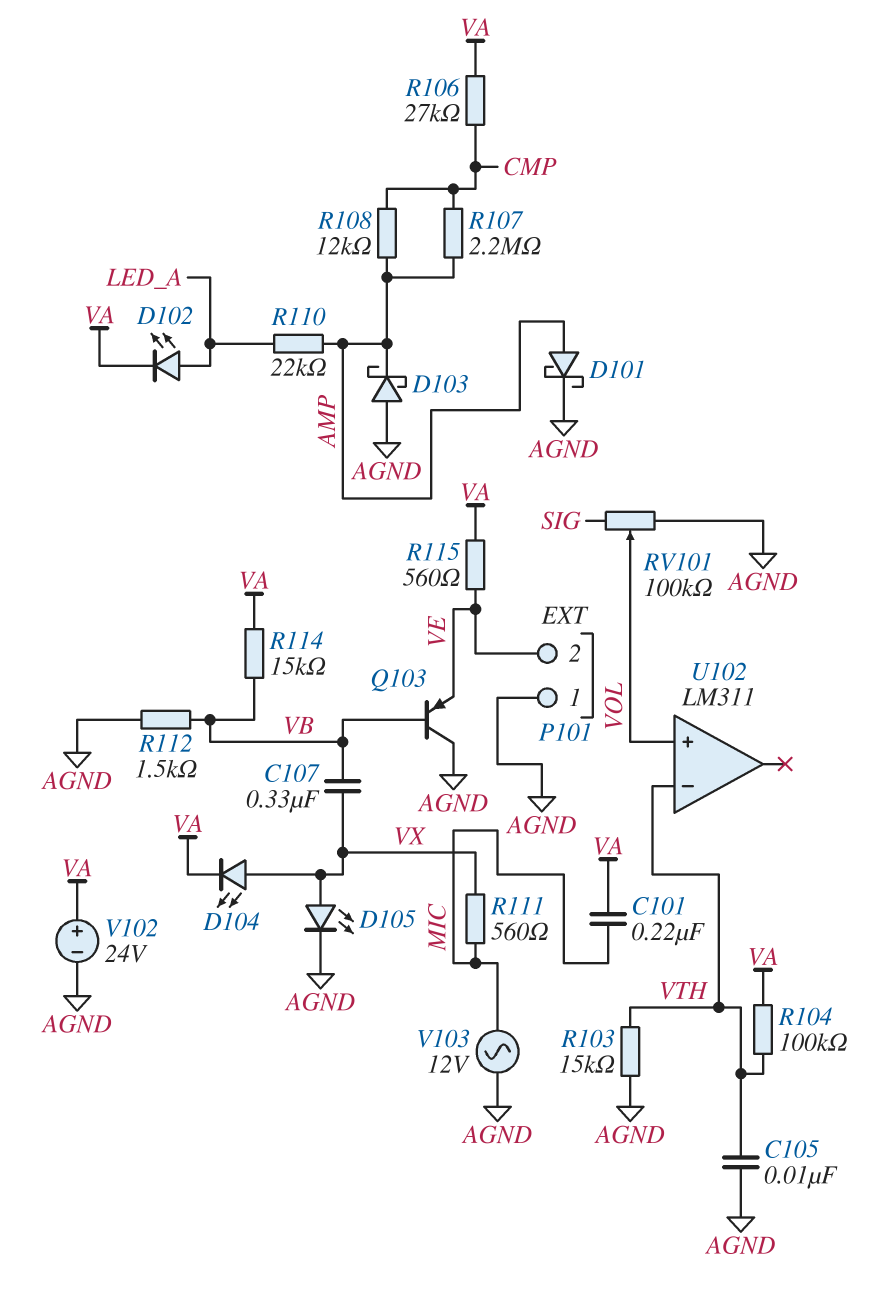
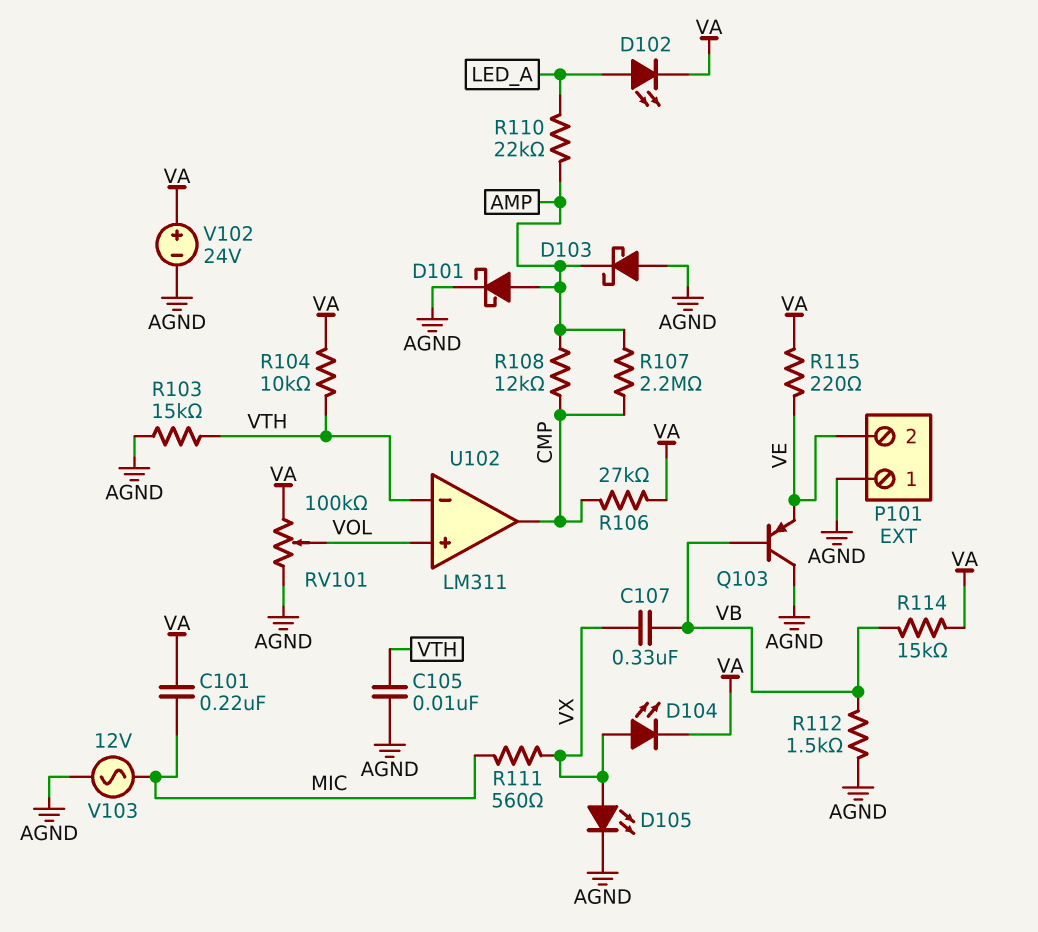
R104: 100k (VA, VTH) -> 10k (VA, VTH)
R115: 560 (VA, VE) -> 220 (VA, VE)
RV101: 100k (AGND, SIG, wiper VOL) -> 100k (AGND, VA, wiper VOL)
U102 pin out: none -> CMP

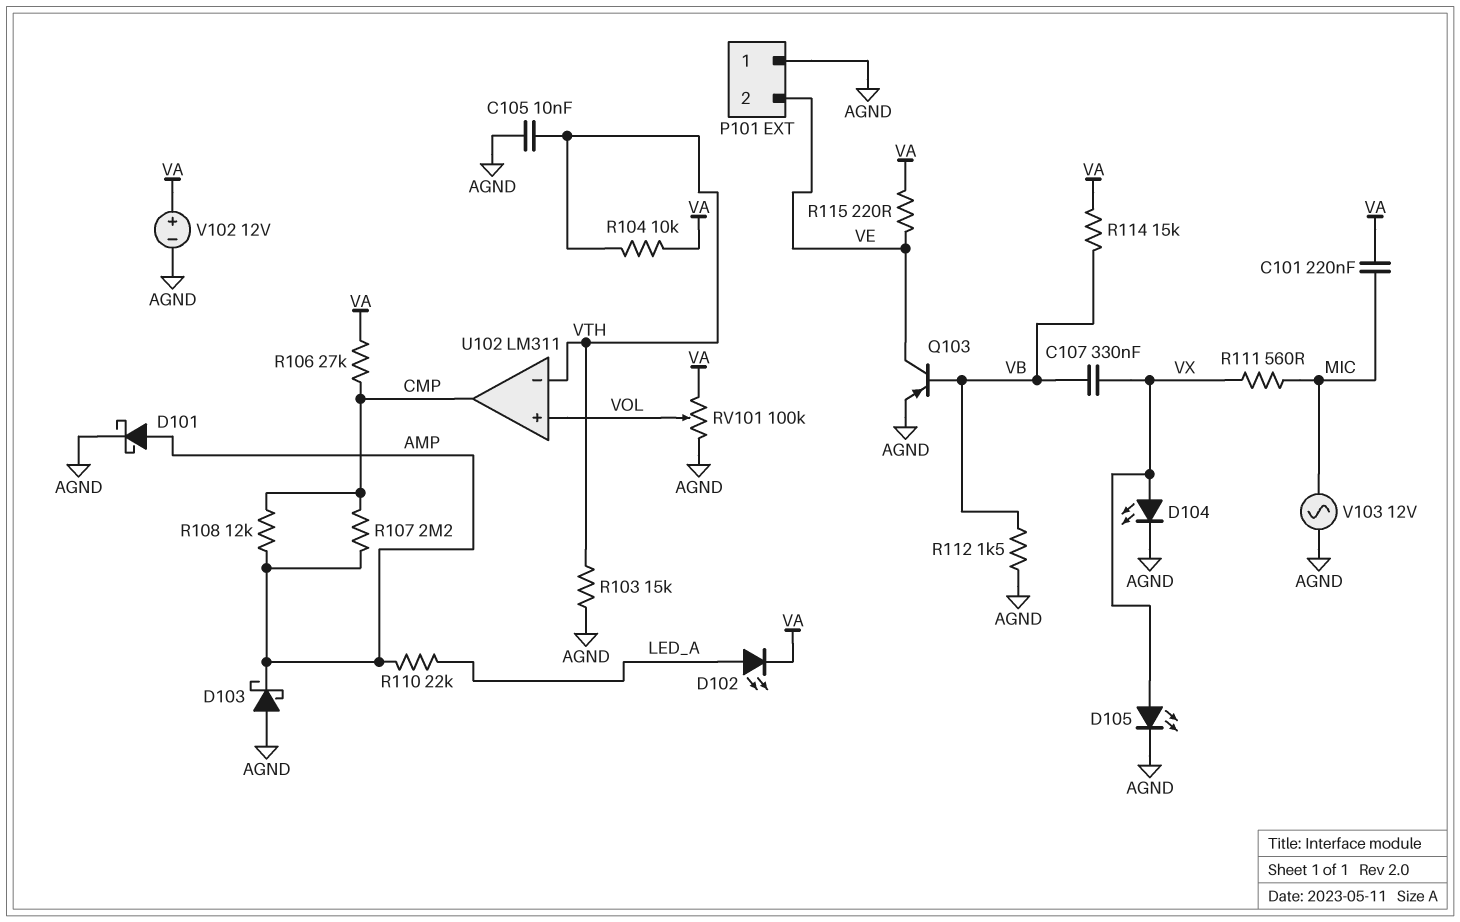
D104: LED (A VX, K VA) -> LED (A VX, K AGND)
Q103: PNP (B VB, C AGND, E VE) -> PNP (B VB, C VE, E AGND)
V102: 24V (plus VA, minus AGND) -> 12V (plus VA, minus AGND)

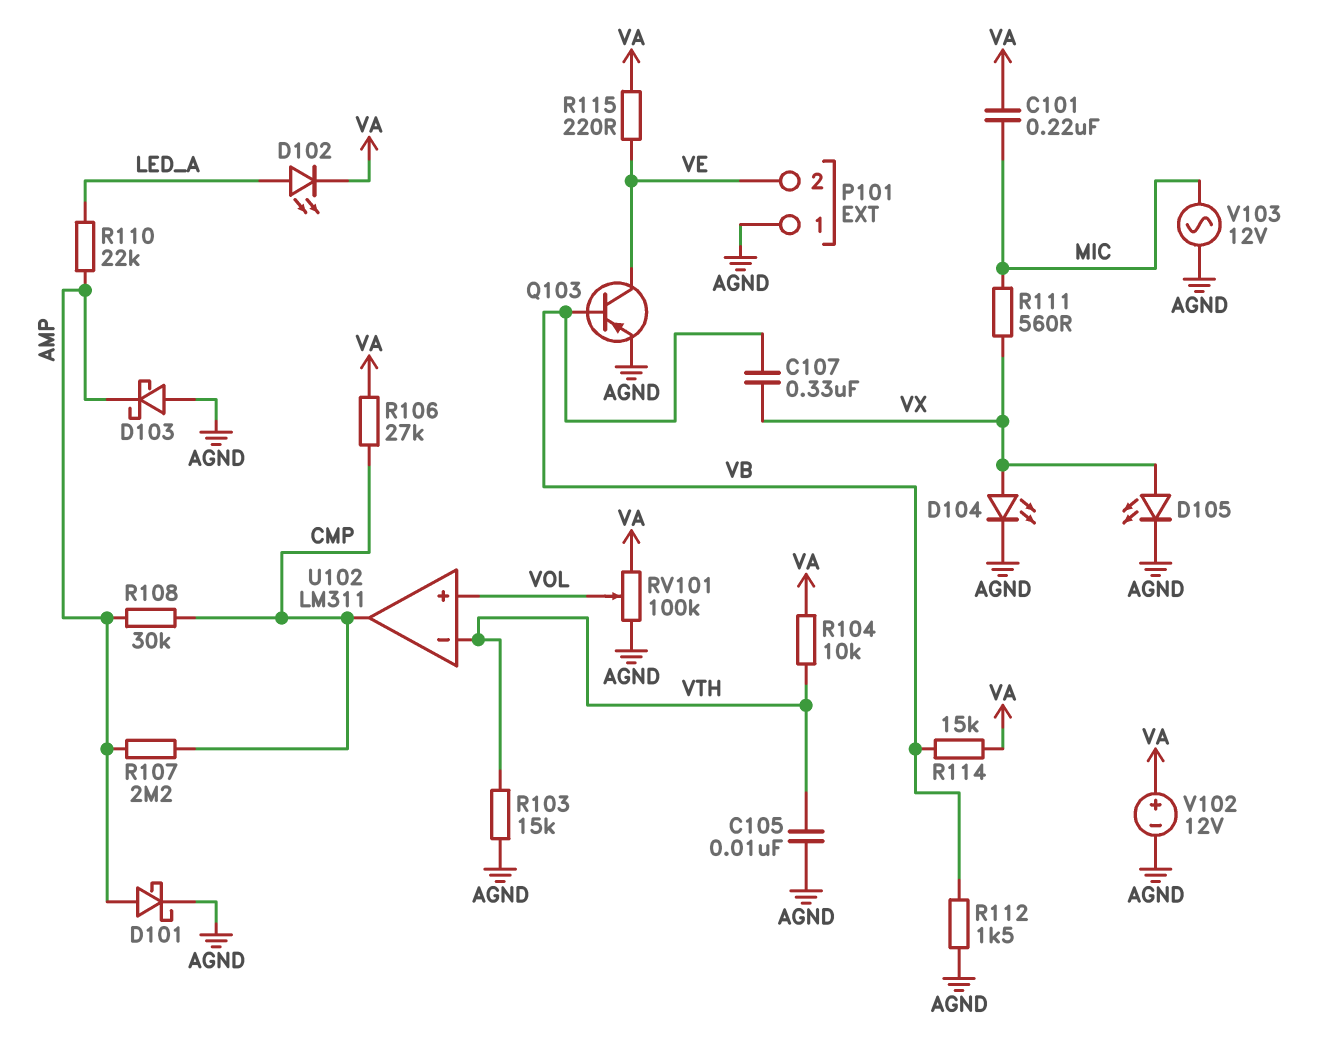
R108: 12k (AMP, CMP) -> 30k (AMP, CMP)

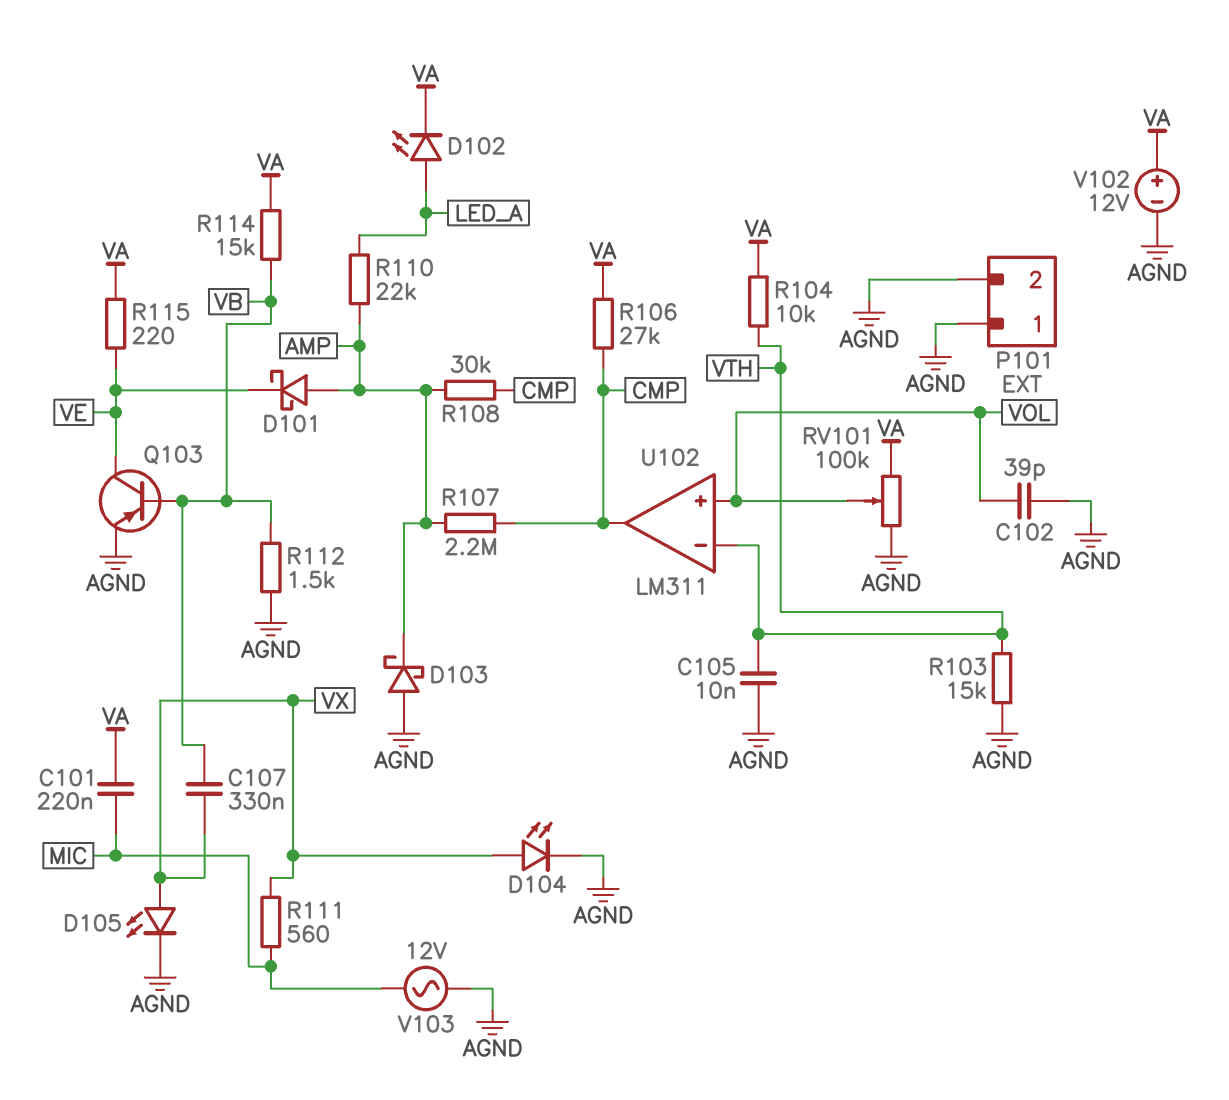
C102: none -> 39pF (AGND, VOL)
D101: schottky (A AMP, K AGND) -> schottky (A AMP, K VE)
P101 pin 2: VE -> AGND

